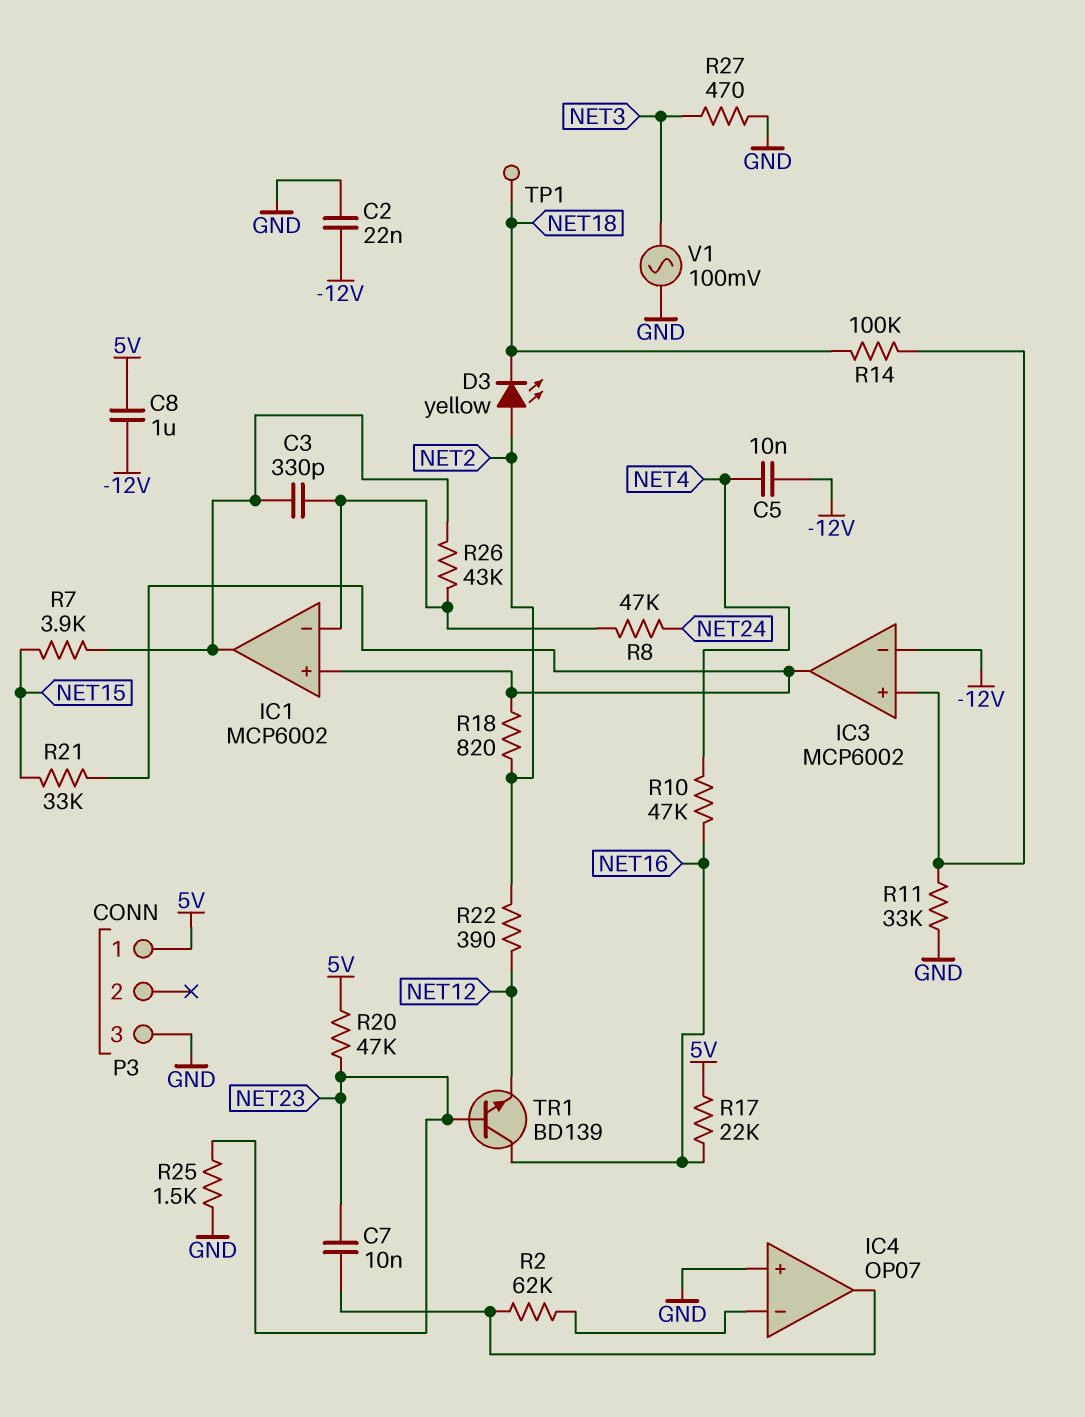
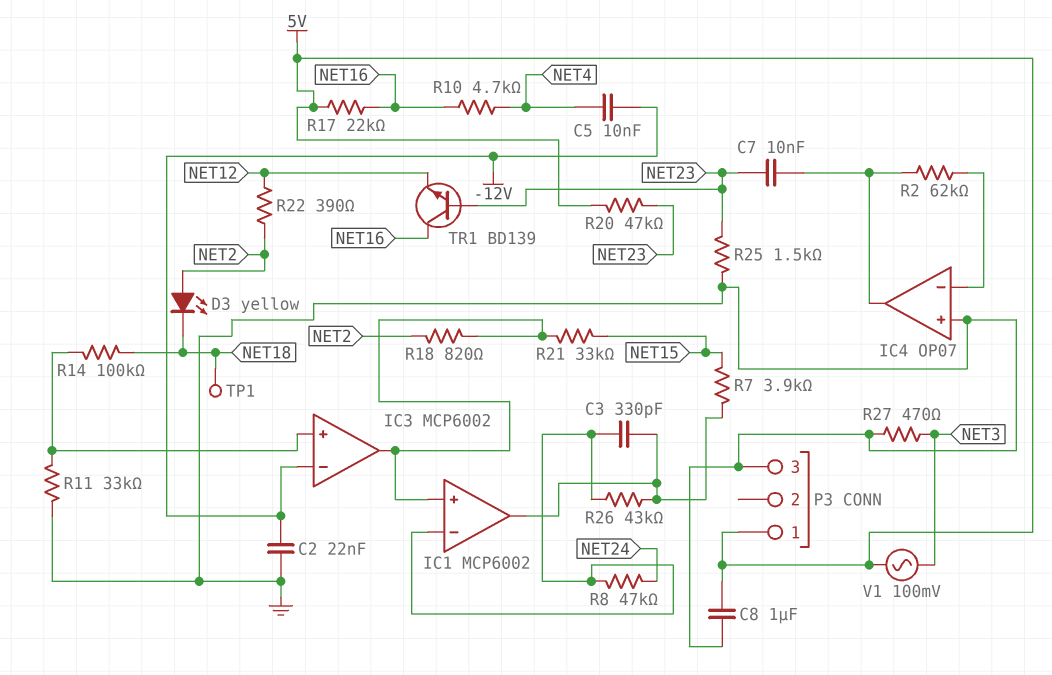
C8: 1uF (-12V, 5V) -> 1uF (5V, GND)
R10: 47k (NET4, NET16) -> 4.7k (NET4, NET16)
V1: AC 100mV (GND, NET3) -> AC 100mV (5V, NET3)

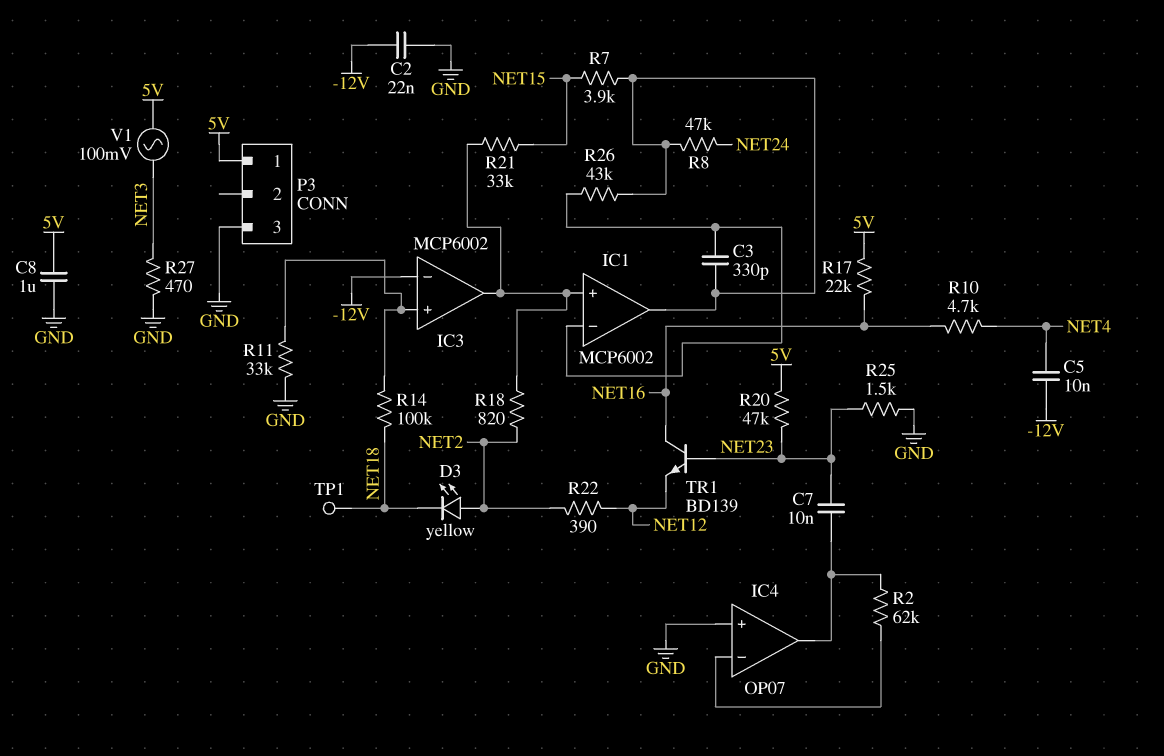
R8: 47k (IC1/in-, NET24) -> 47k (IC1/out, NET24)

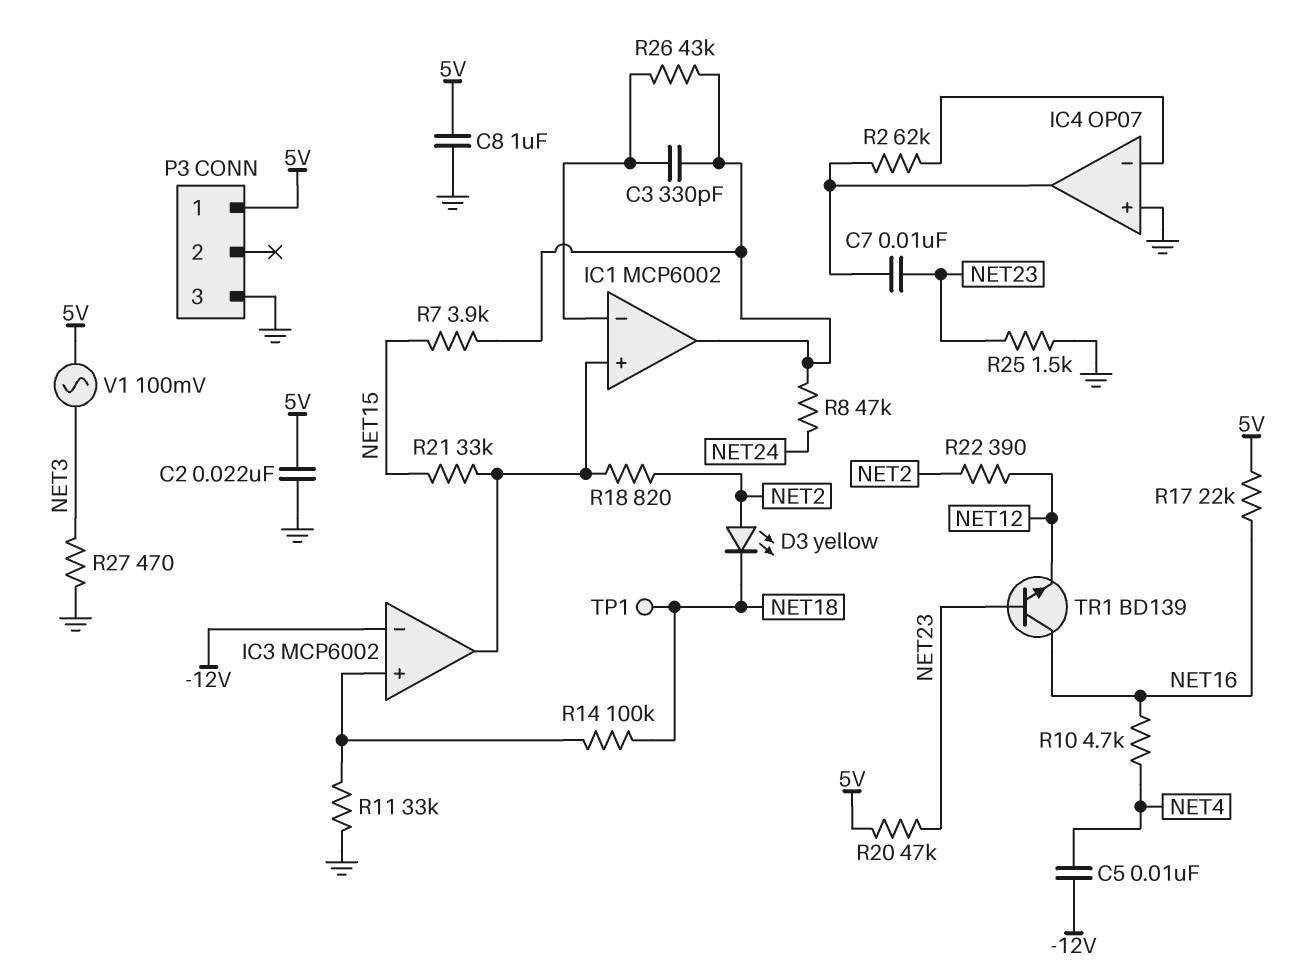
C2: 22nF (-12V, GND) -> 22nF (5V, GND)

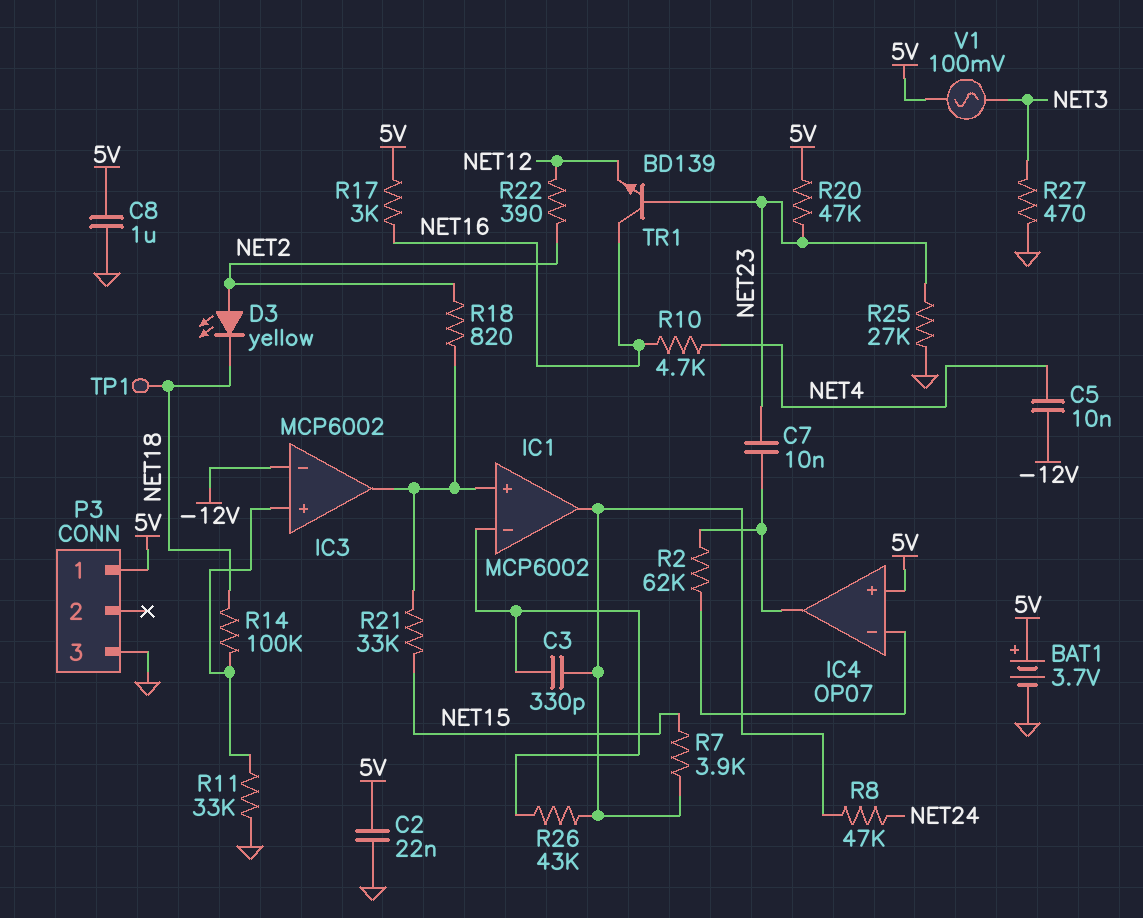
BAT1: none -> 3.7V (plus 5V, minus GND)
IC4 pin in+: GND -> 5V
R17: 22k (5V, NET16) -> 3k (5V, NET16)
R25: 1.5k (GND, NET23) -> 27k (GND, NET23)

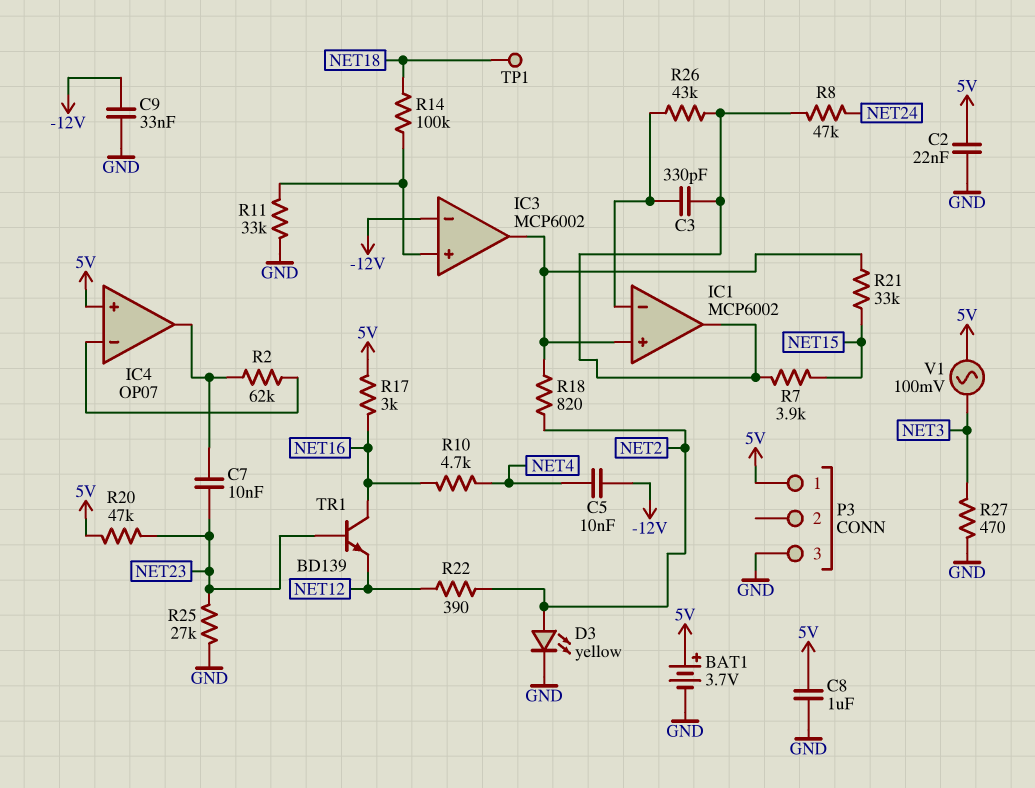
C9: none -> 33nF (-12V, GND)
D3: LED yellow (A NET2, K NET18) -> LED yellow (A NET2, K GND)

